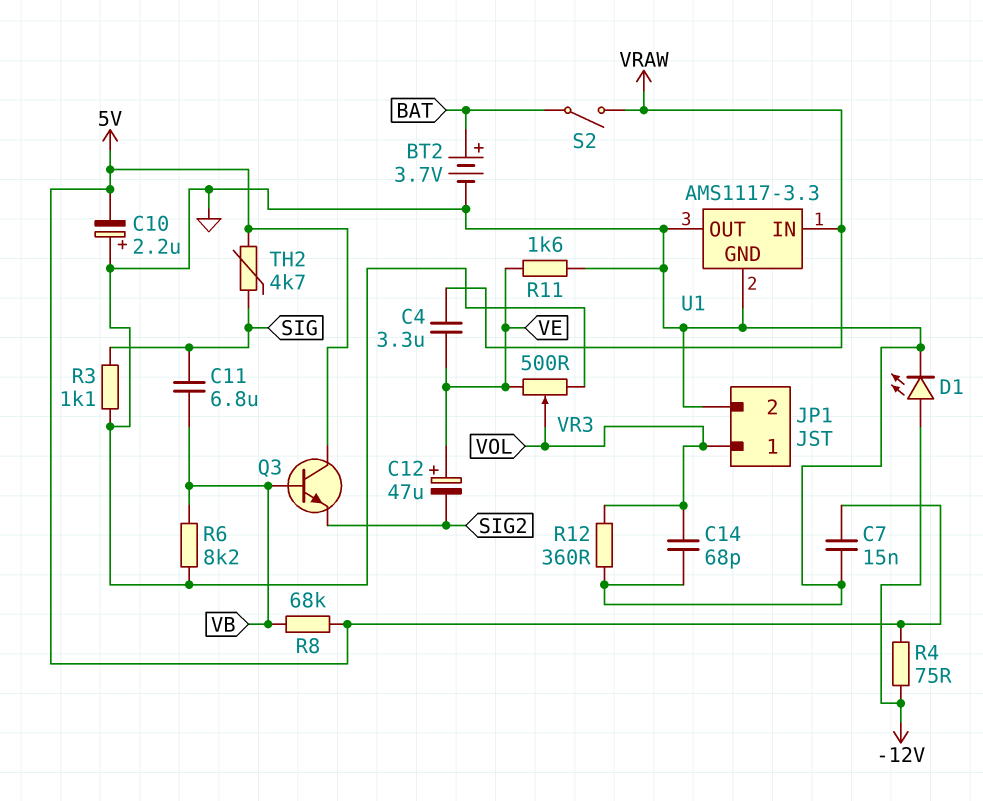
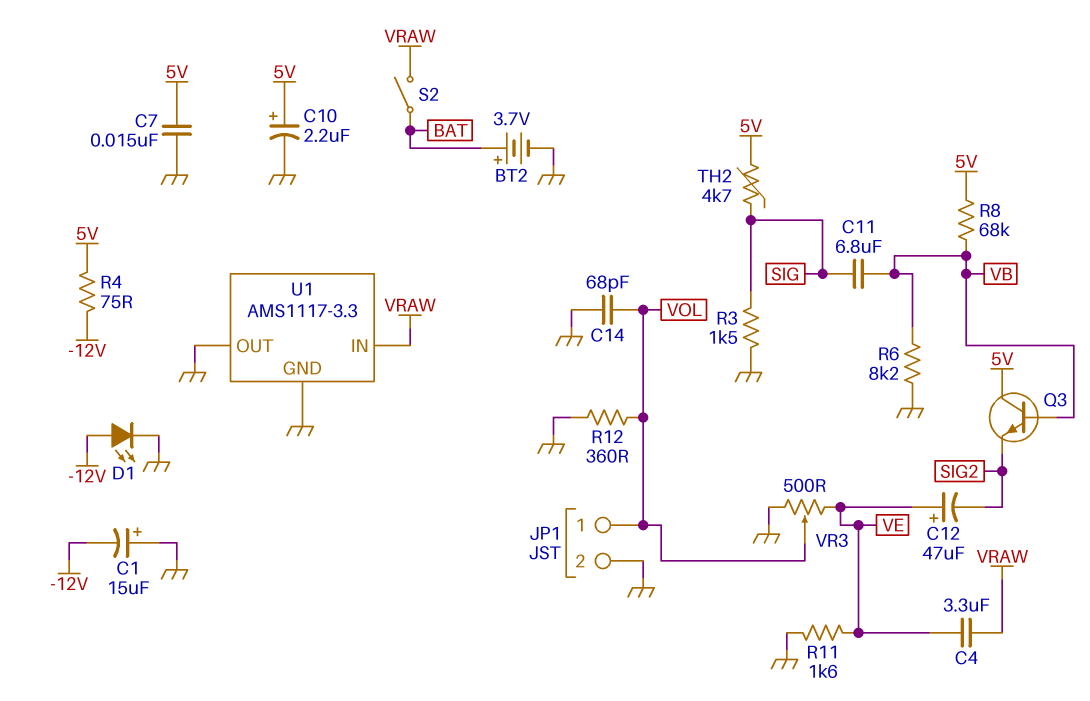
C1: none -> 15uF (plus GND, minus -12V)
C10: 2.2uF (plus GND, minus 5V) -> 2.2uF (plus 5V, minus GND)
R3: 1.1k (GND, SIG) -> 1.5k (GND, SIG)

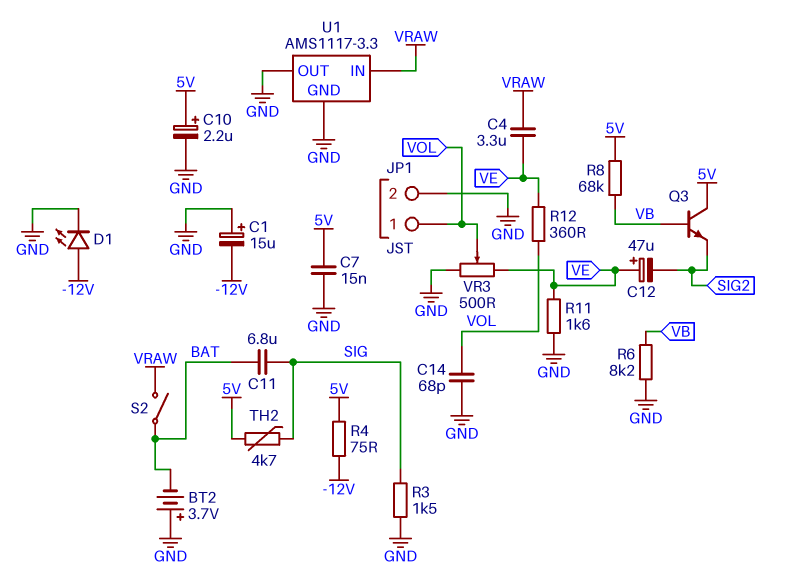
BT2: 3.7V (plus BAT, minus GND) -> 3.7V (plus GND, minus BAT)
C11: 6.8uF (SIG, VB) -> 6.8uF (BAT, SIG)
R12: 360 (GND, VOL) -> 360 (VE, VOL)

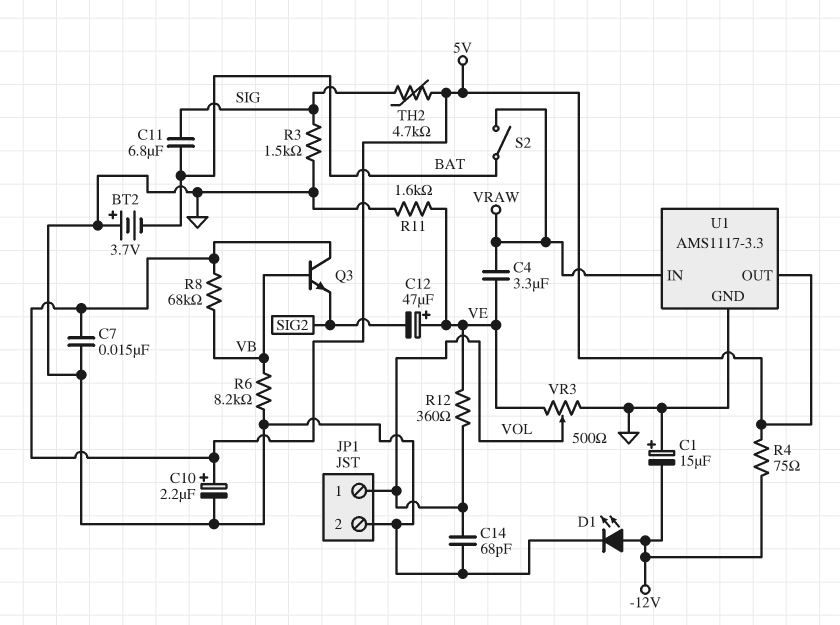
U1 pin OUT: GND -> 5V

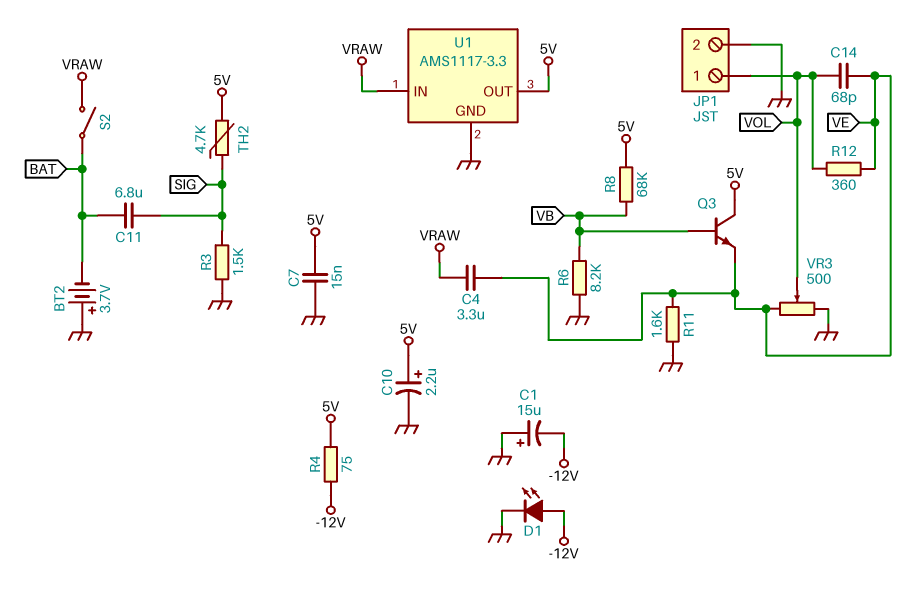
C12: 47uF (plus VE, minus SIG2) -> none
C14: 68pF (GND, VOL) -> 68pF (VE, VOL)
Q3: NPN (B VB, C 5V, E SIG2) -> NPN (B VB, C 5V, E VE)

